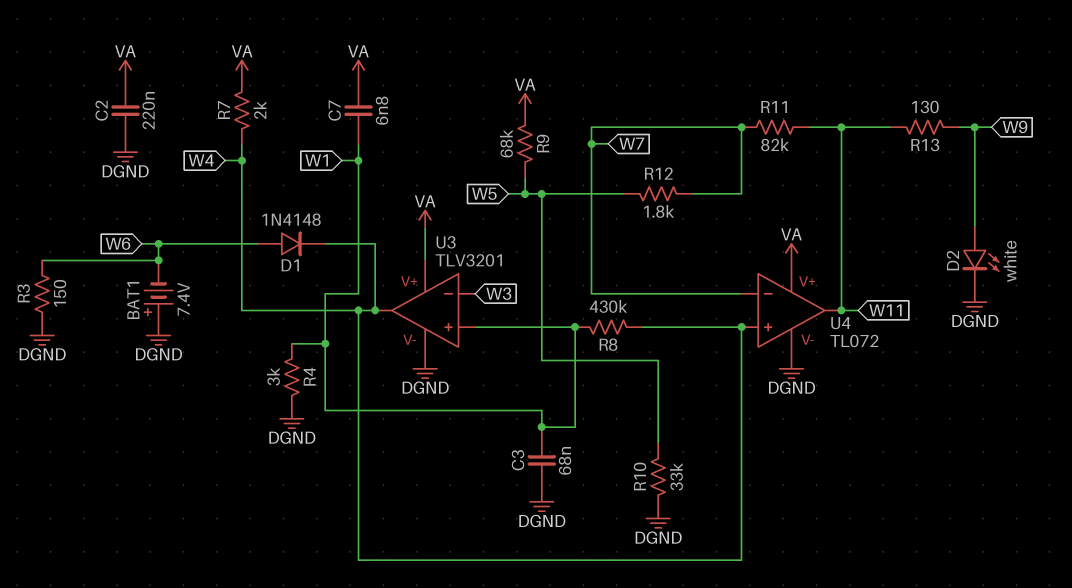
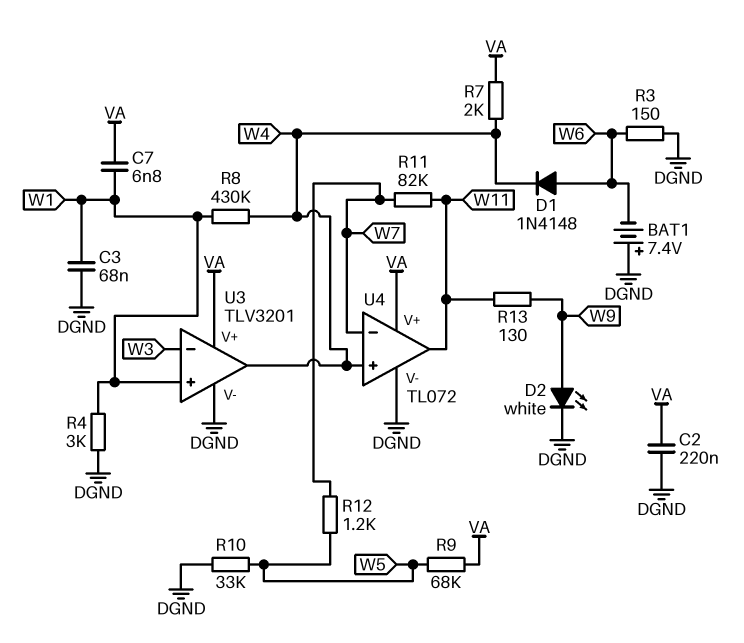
R12: 1.8k (W5, W7) -> 1.2k (W5, W7)

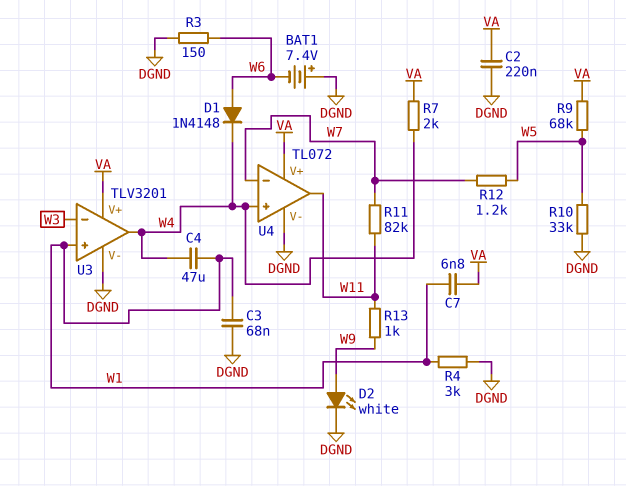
C4: none -> 47uF (W1, W4)
R8: 430k (W1, W4) -> none
R13: 130 (W9, W11) -> 1k (W9, W11)

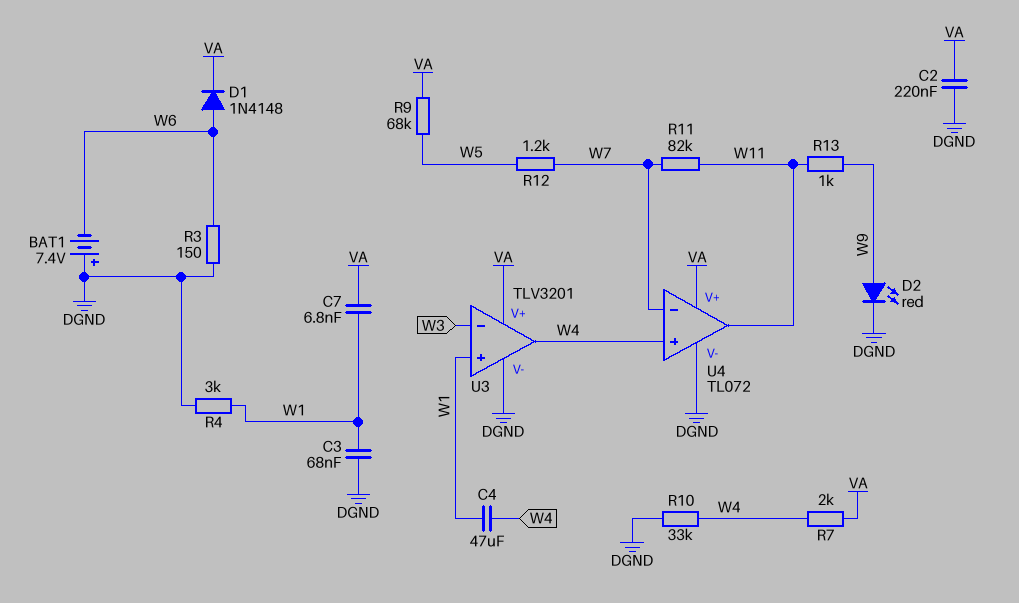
D1: diode 1N4148 (A W6, K W4) -> diode 1N4148 (A W6, K VA)
D2: LED white (A W9, K DGND) -> LED red (A W9, K DGND)
R10: 33k (DGND, W5) -> 33k (DGND, W4)

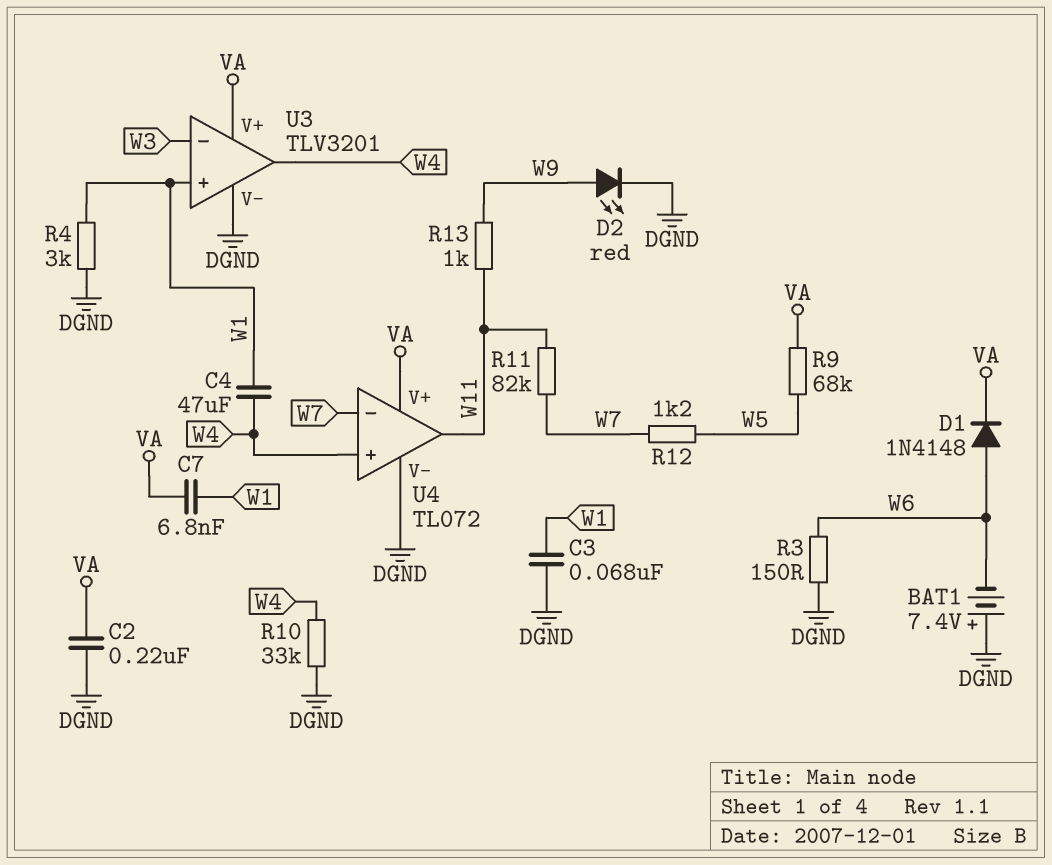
R7: 2k (VA, W4) -> none

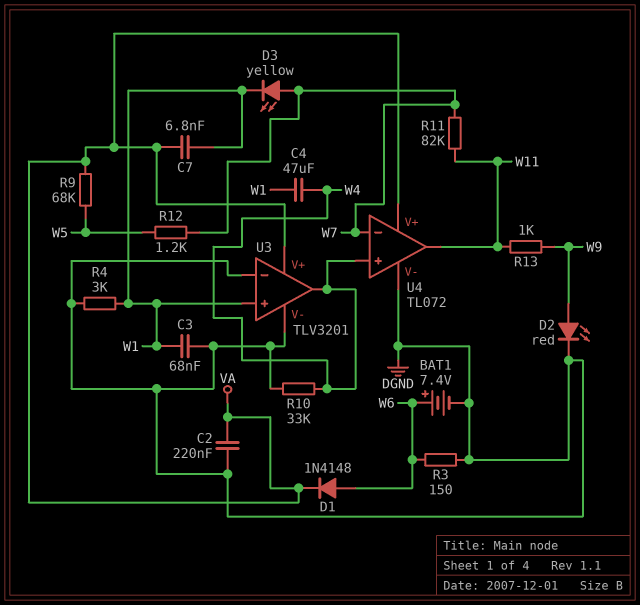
BAT1: 7.4V (plus DGND, minus W6) -> 7.4V (plus W6, minus DGND)
D3: none -> LED yellow (A W7, K W1)
U3 pin in-: W3 -> DGND

